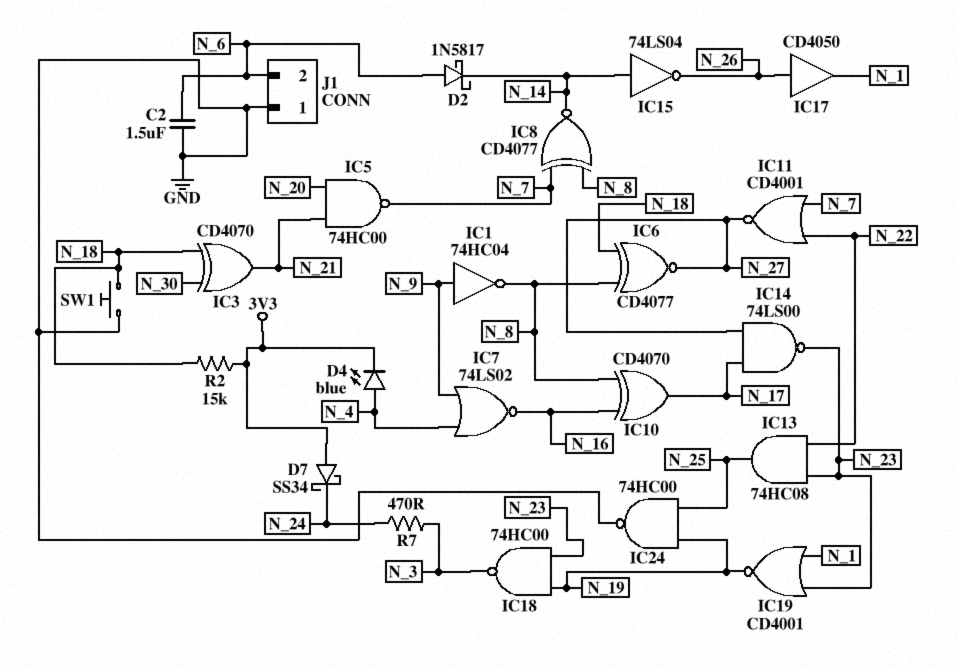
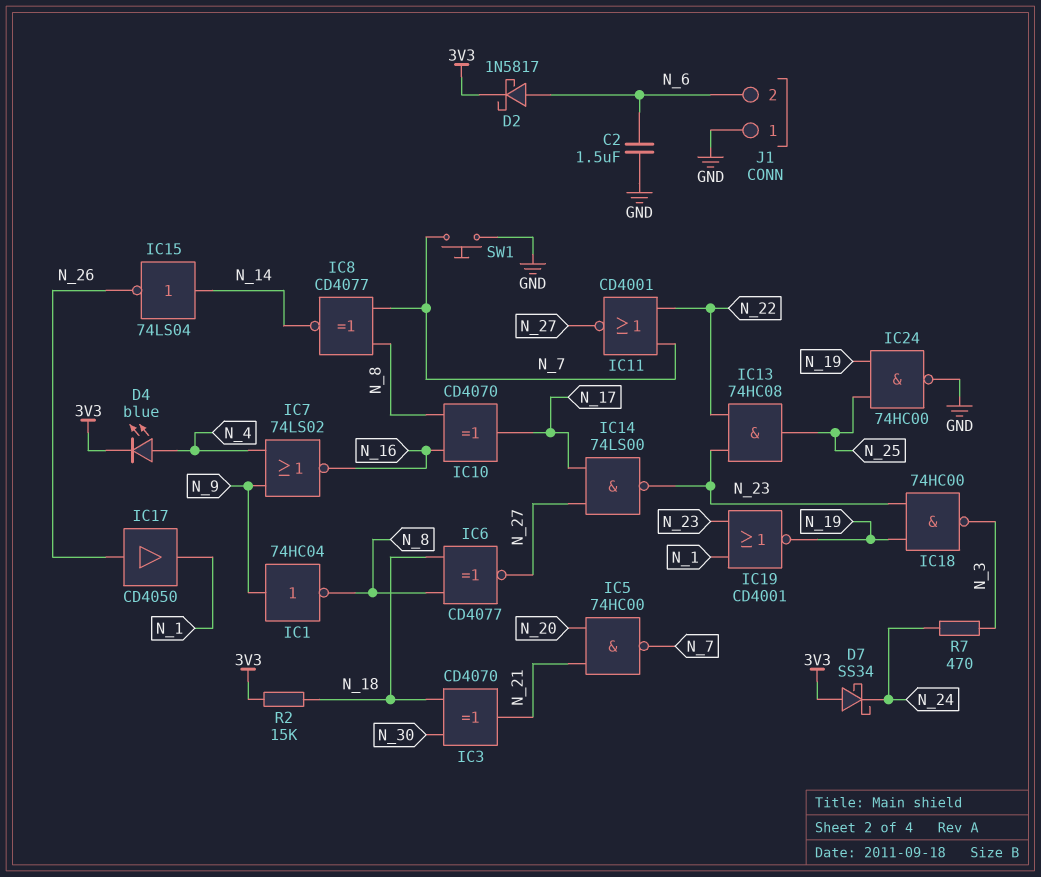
D2: schottky 1N5817 (A N_6, K N_14) -> schottky 1N5817 (A N_6, K 3V3)
SW1: button (GND, N_18) -> button (GND, N_7)

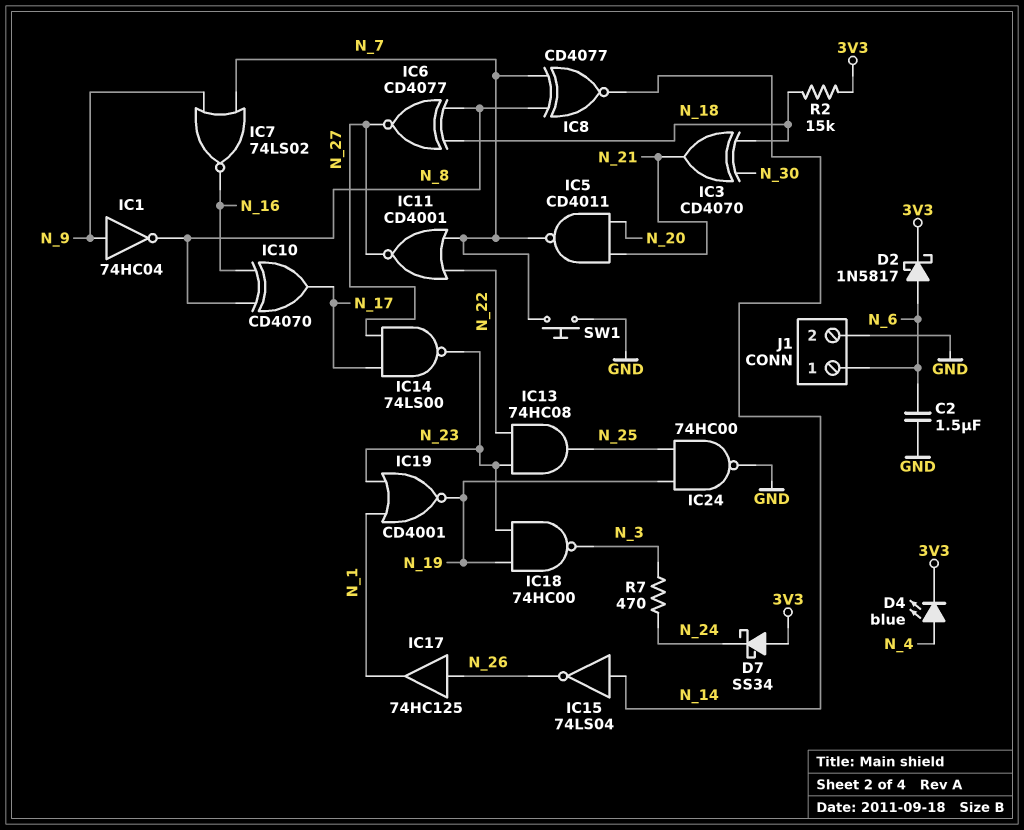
IC5: NAND 74HC00 (in N_20, in N_21, out N_7) -> NAND CD4011 (in N_20, in N_21, out N_7)
IC7: NOR 74LS02 (in N_4, in N_9, out N_16) -> NOR 74LS02 (in N_7, in N_9, out N_16)
IC17: buffer CD4050 (in N_26, out N_1) -> buffer 74HC125 (in N_26, out N_1)
J1 pin 1: GND -> N_6
J1 pin 2: N_6 -> GND

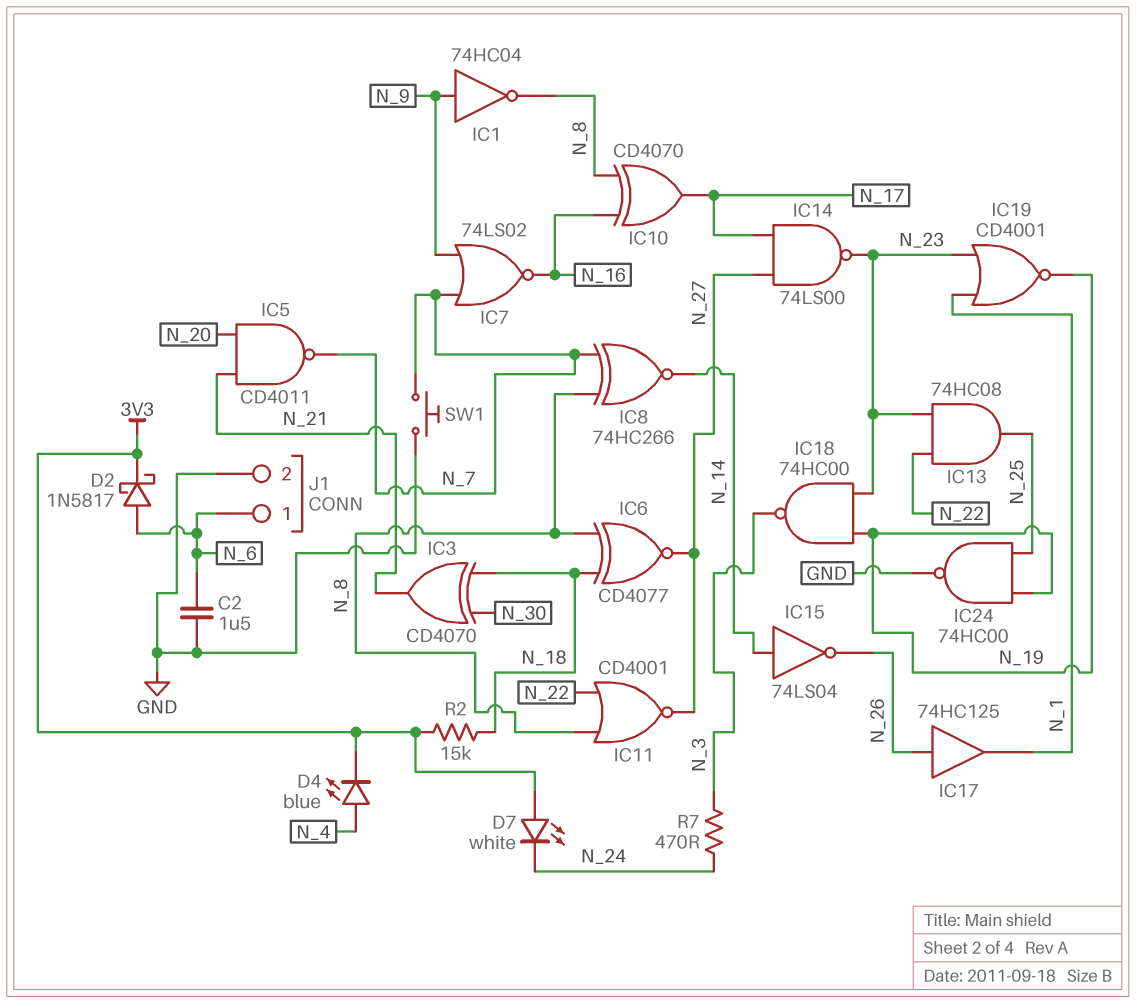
D7: schottky SS34 (A 3V3, K N_24) -> LED white (A 3V3, K N_24)
IC8: XNOR CD4077 (in N_7, in N_8, out N_14) -> XNOR 74HC266 (in N_7, in N_8, out N_14)
IC11: NOR CD4001 (in N_7, in N_22, out N_27) -> NOR CD4001 (in N_8, in N_22, out N_27)

